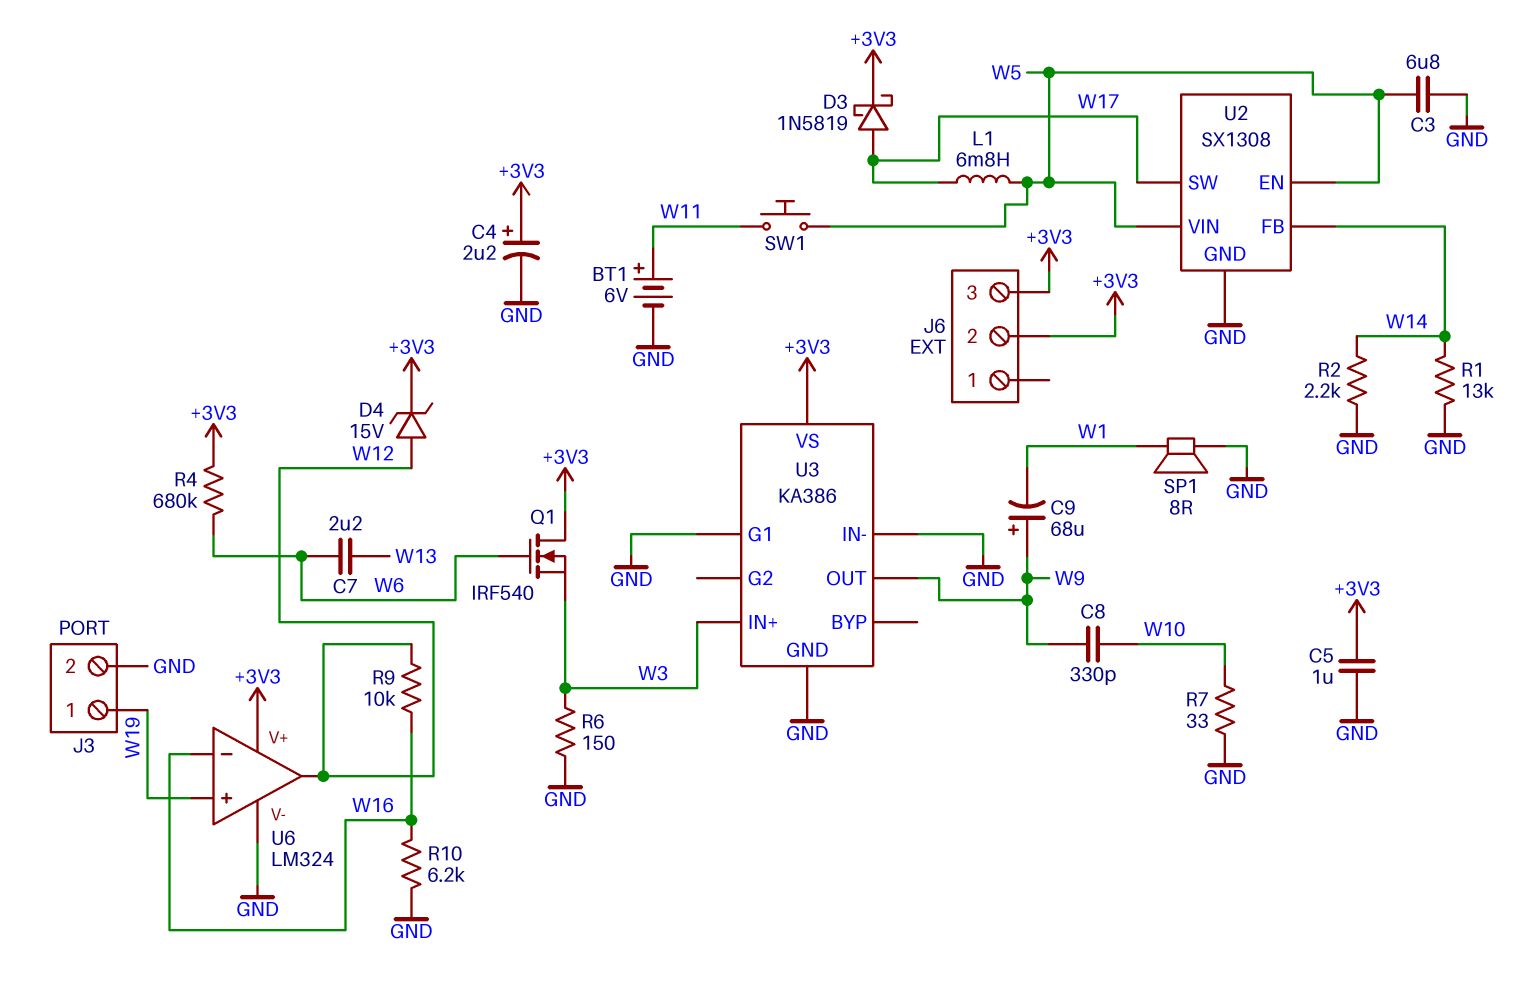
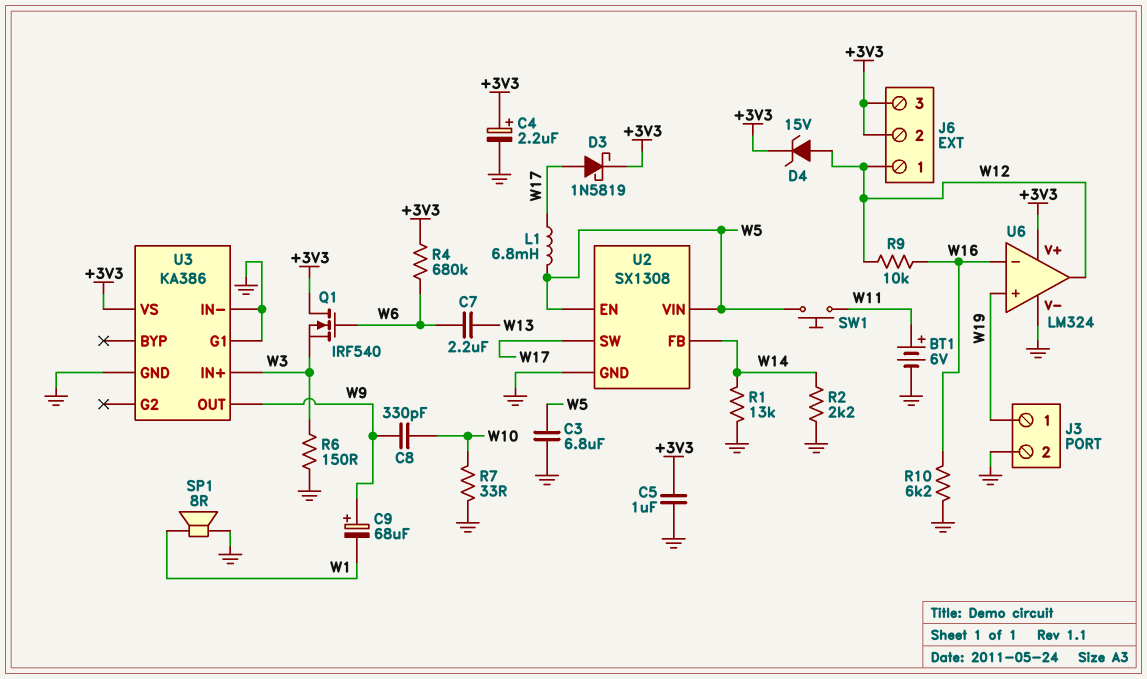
J6 pin 1: none -> W12

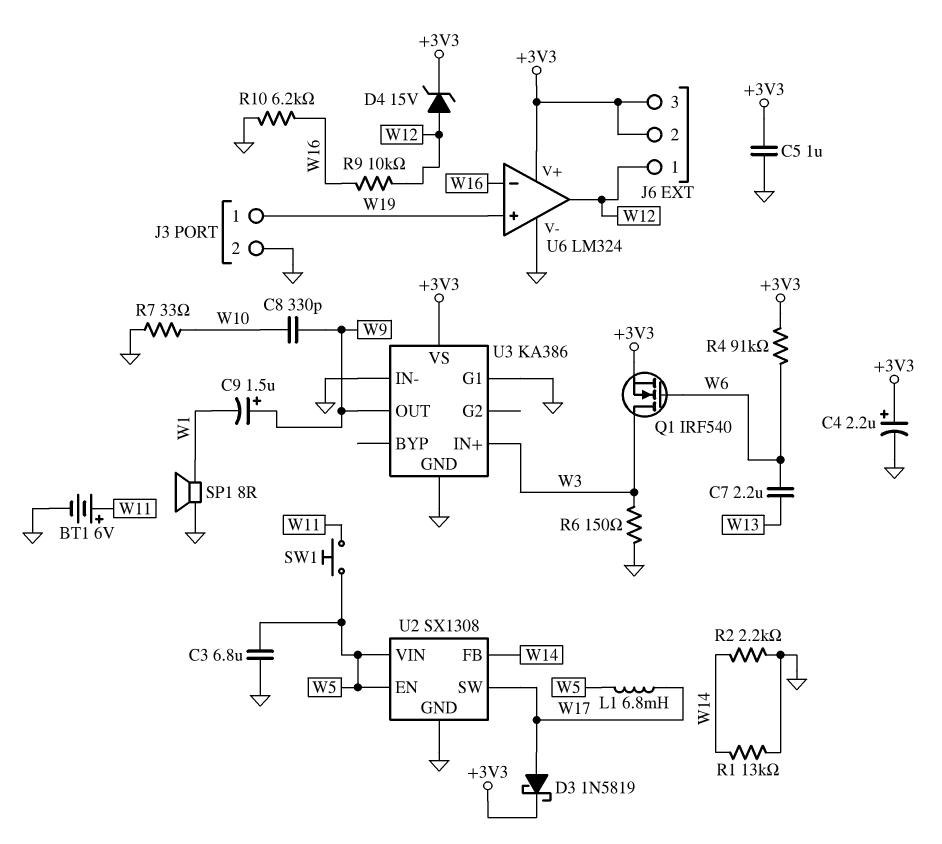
C9: 68uF (plus W9, minus W1) -> 1.5uF (plus W9, minus W1)
Q1: NMOS IRF540 (G W6, D +3V3, S W3) -> NMOS IRF540 (G W6, D W3, S +3V3)
R4: 680k (+3V3, W6) -> 91k (+3V3, W6)

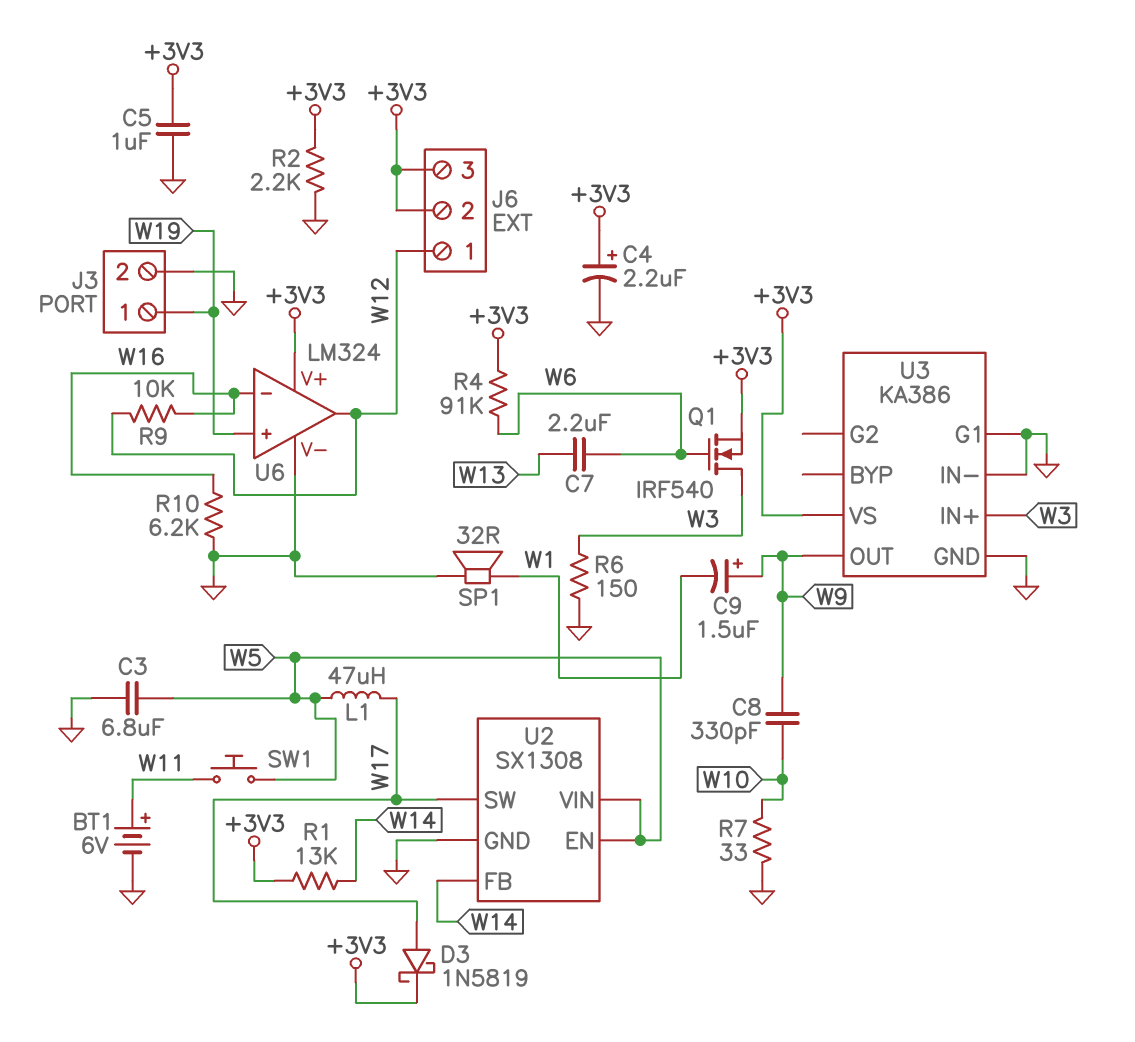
D4: zener 15V (A W12, K +3V3) -> none
L1: 6.8mH (W5, W17) -> 47uH (W5, W17)
R1: 13k (GND, W14) -> 13k (+3V3, W14)
R2: 2.2k (GND, W14) -> 2.2k (+3V3, GND)
SP1: speaker 8R (GND, W1) -> speaker 32R (GND, W1)

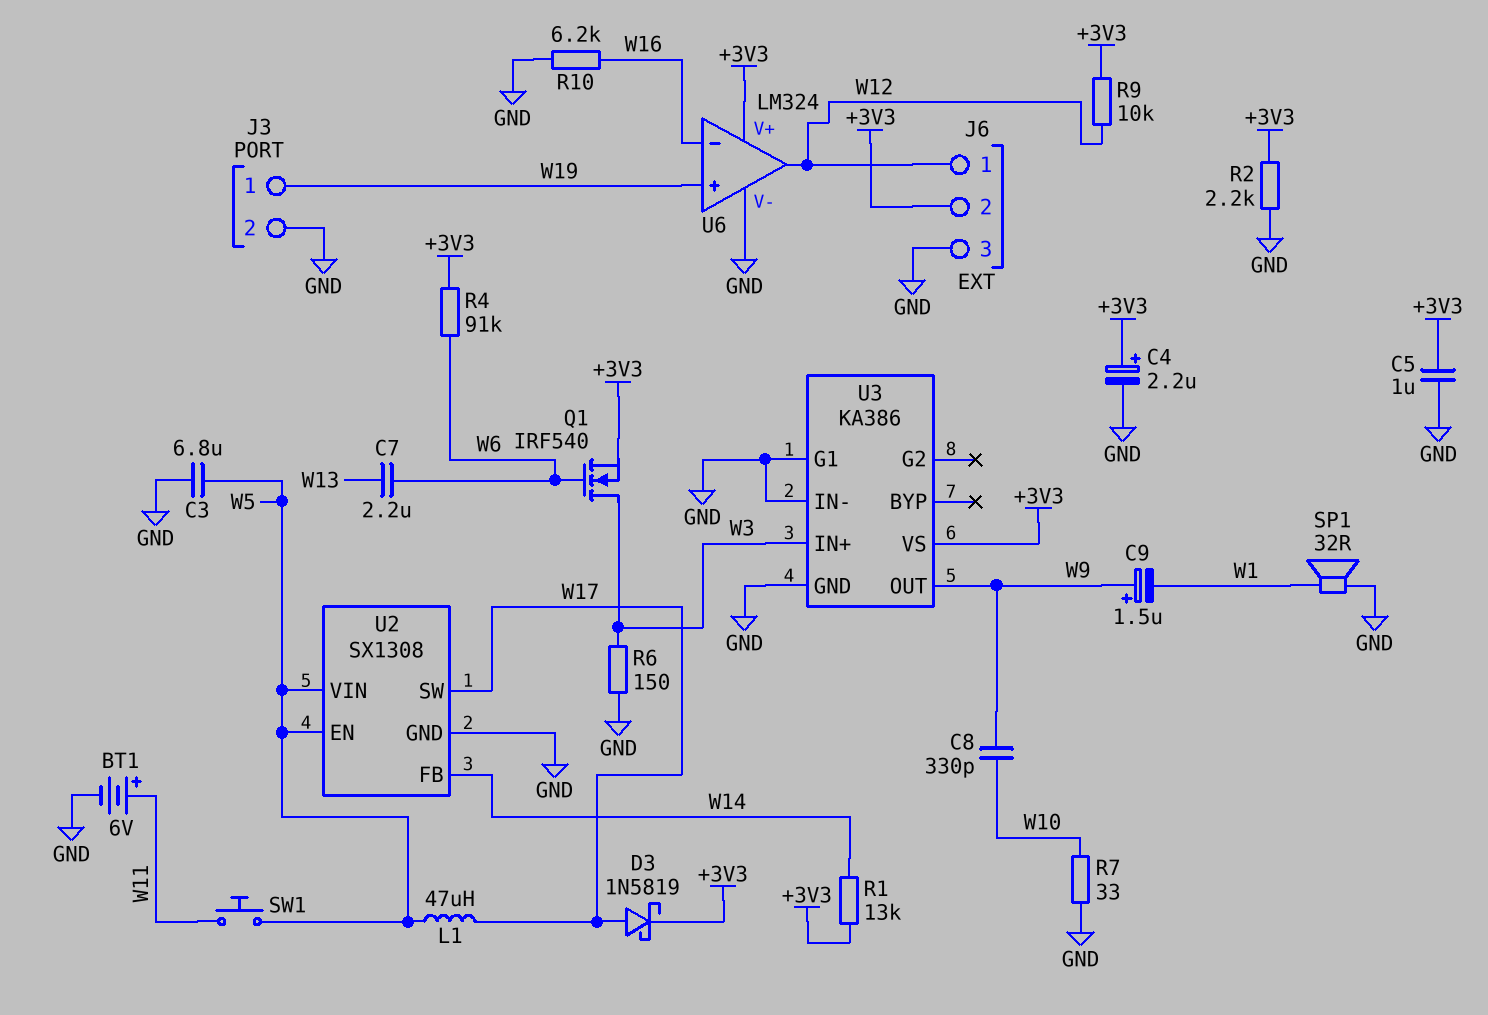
J6 pin 3: +3V3 -> GND
R9: 10k (W12, W16) -> 10k (+3V3, W12)

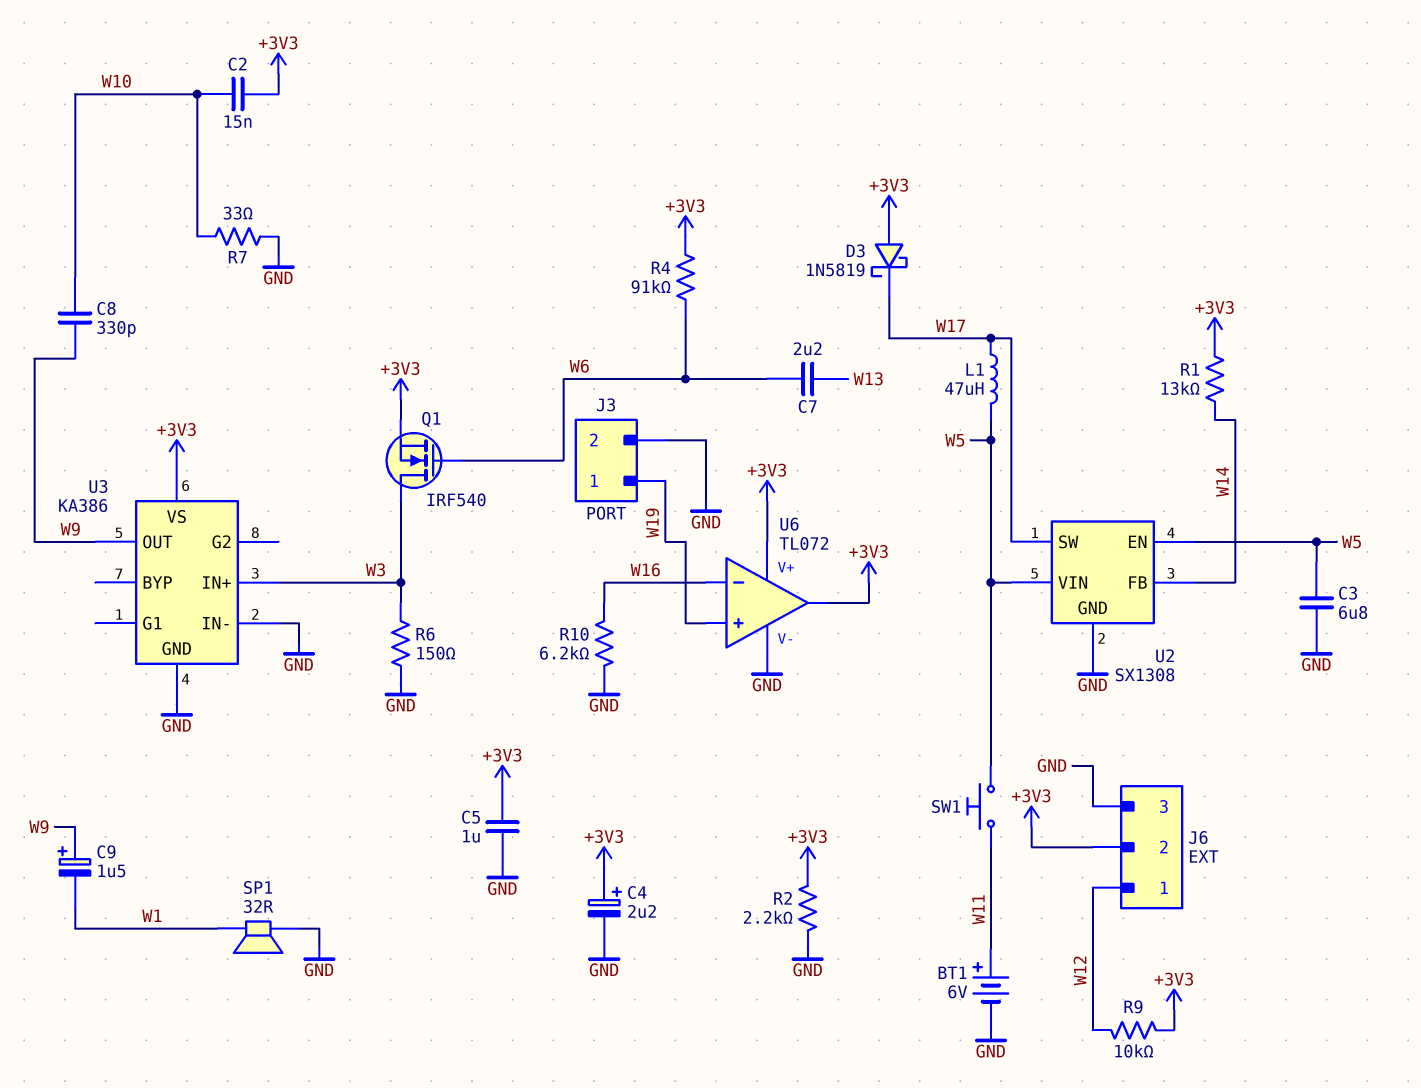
C2: none -> 15nF (+3V3, W10)
D3: schottky 1N5819 (A W17, K +3V3) -> schottky 1N5819 (A +3V3, K W17)
U3 pin G1: GND -> none
U6: LM324 -> TL072
U6 pin out: W12 -> +3V3

